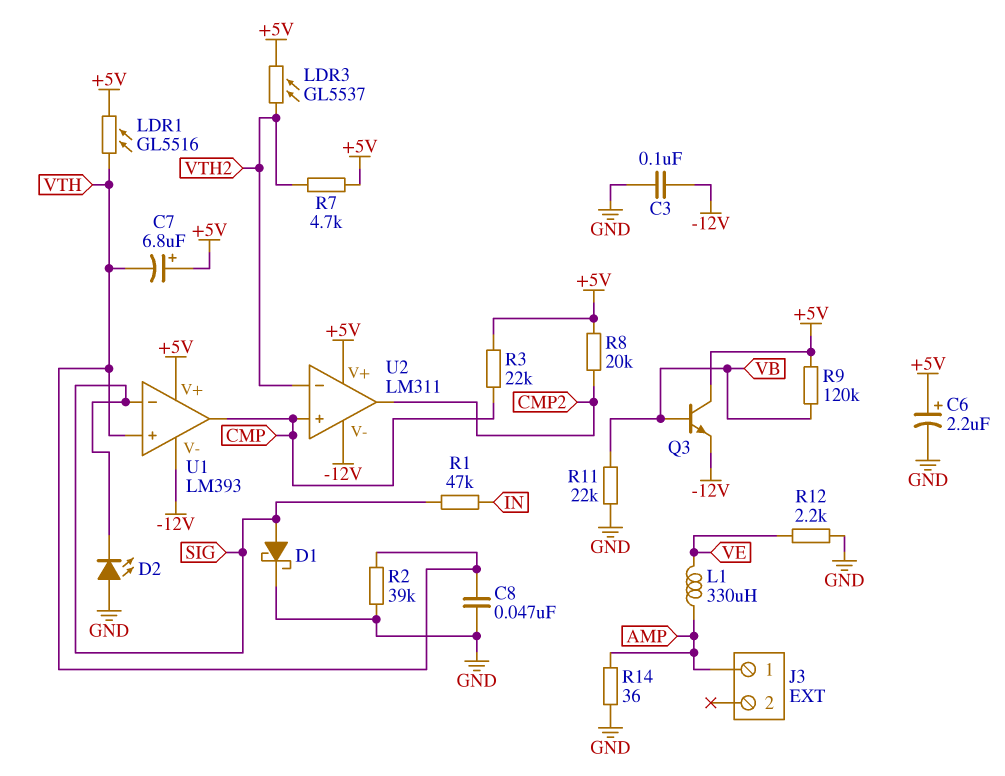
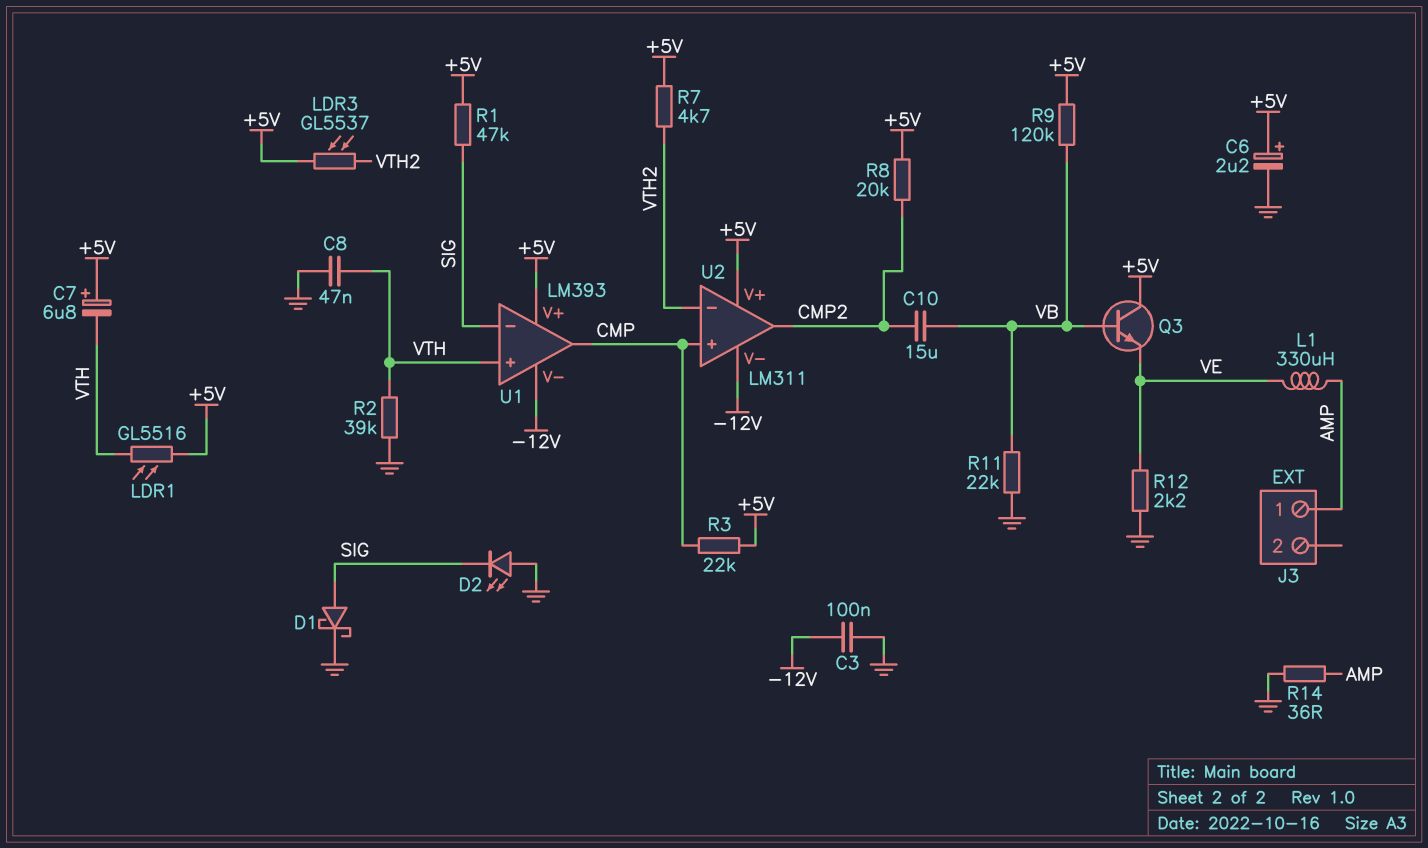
C10: none -> 15uF (CMP2, VB)
Q3: NPN (B VB, C +5V, E -12V) -> NPN (B VB, C +5V, E VE)
R1: 47k (IN, SIG) -> 47k (+5V, SIG)

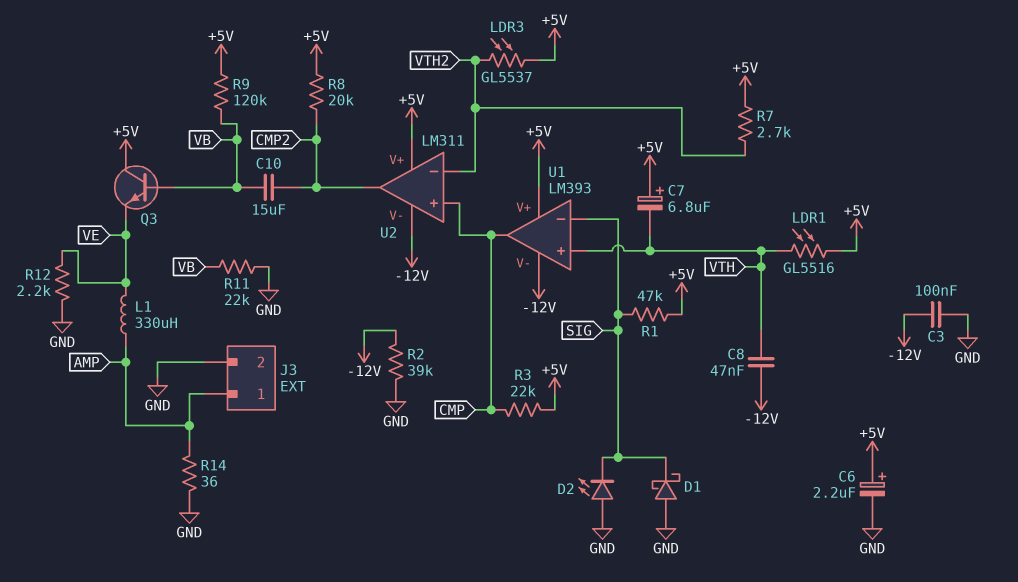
C8: 47nF (GND, VTH) -> 47nF (-12V, VTH)
D1: schottky (A SIG, K GND) -> schottky (A GND, K SIG)
J3 pin 2: none -> GND
R2: 39k (GND, VTH) -> 39k (-12V, GND)
R7: 4.7k (+5V, VTH2) -> 2.7k (+5V, VTH2)

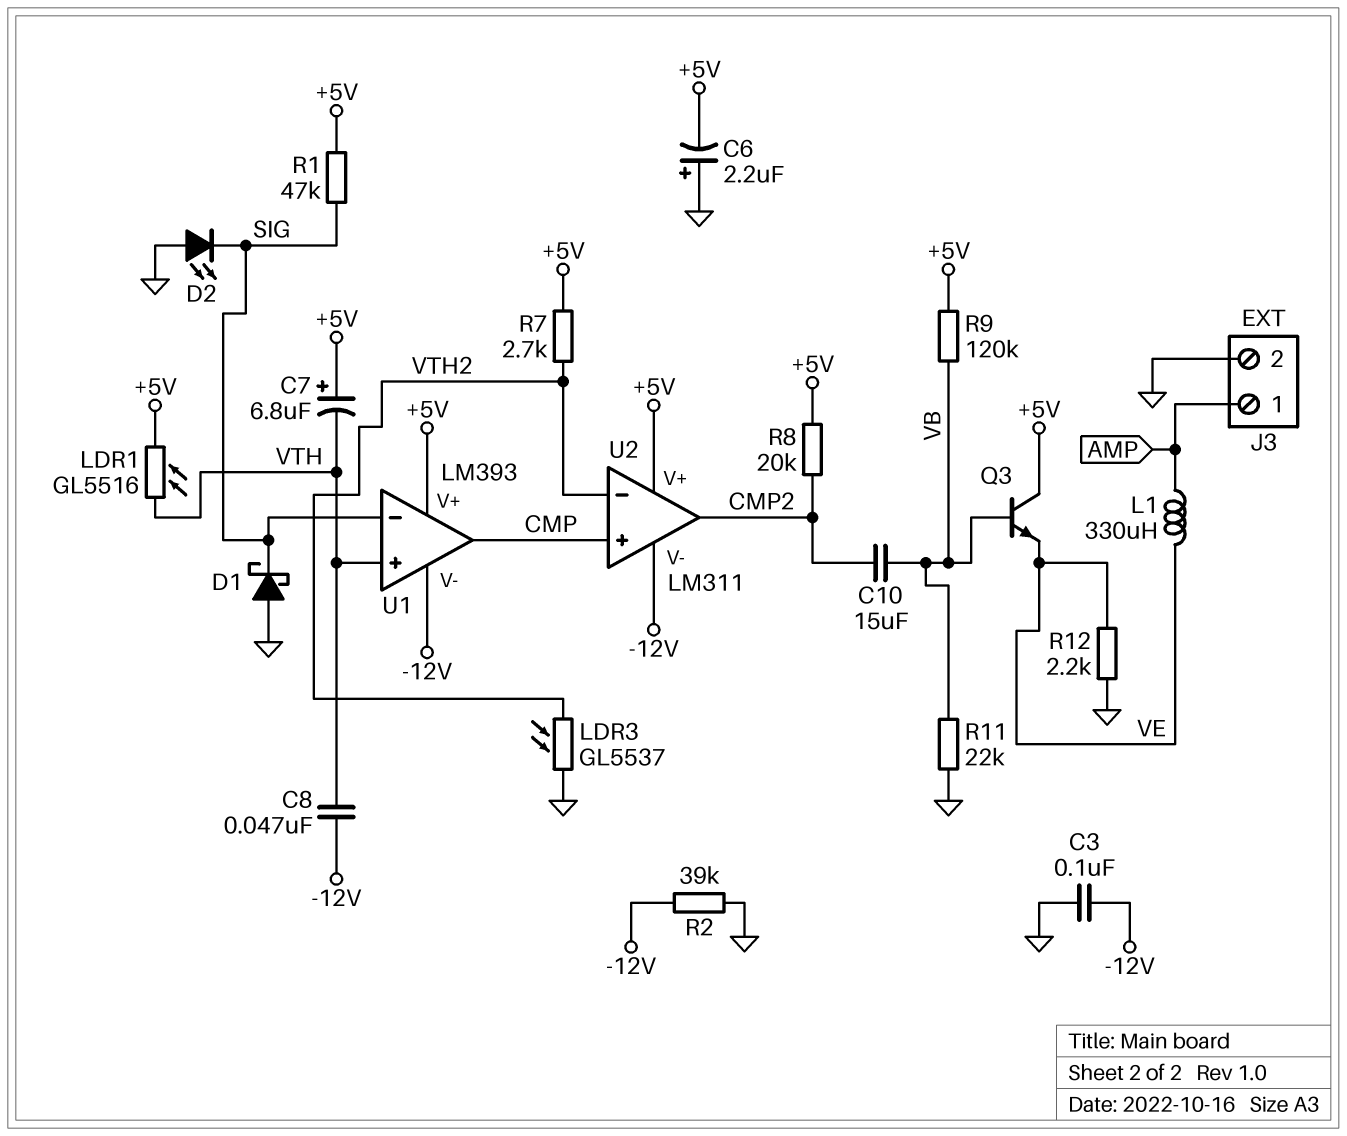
C6: 2.2uF (plus +5V, minus GND) -> 2.2uF (plus GND, minus +5V)
LDR3: GL5537 (+5V, VTH2) -> GL5537 (GND, VTH2)
R3: 22k (+5V, CMP) -> none
R14: 36 (AMP, GND) -> none

